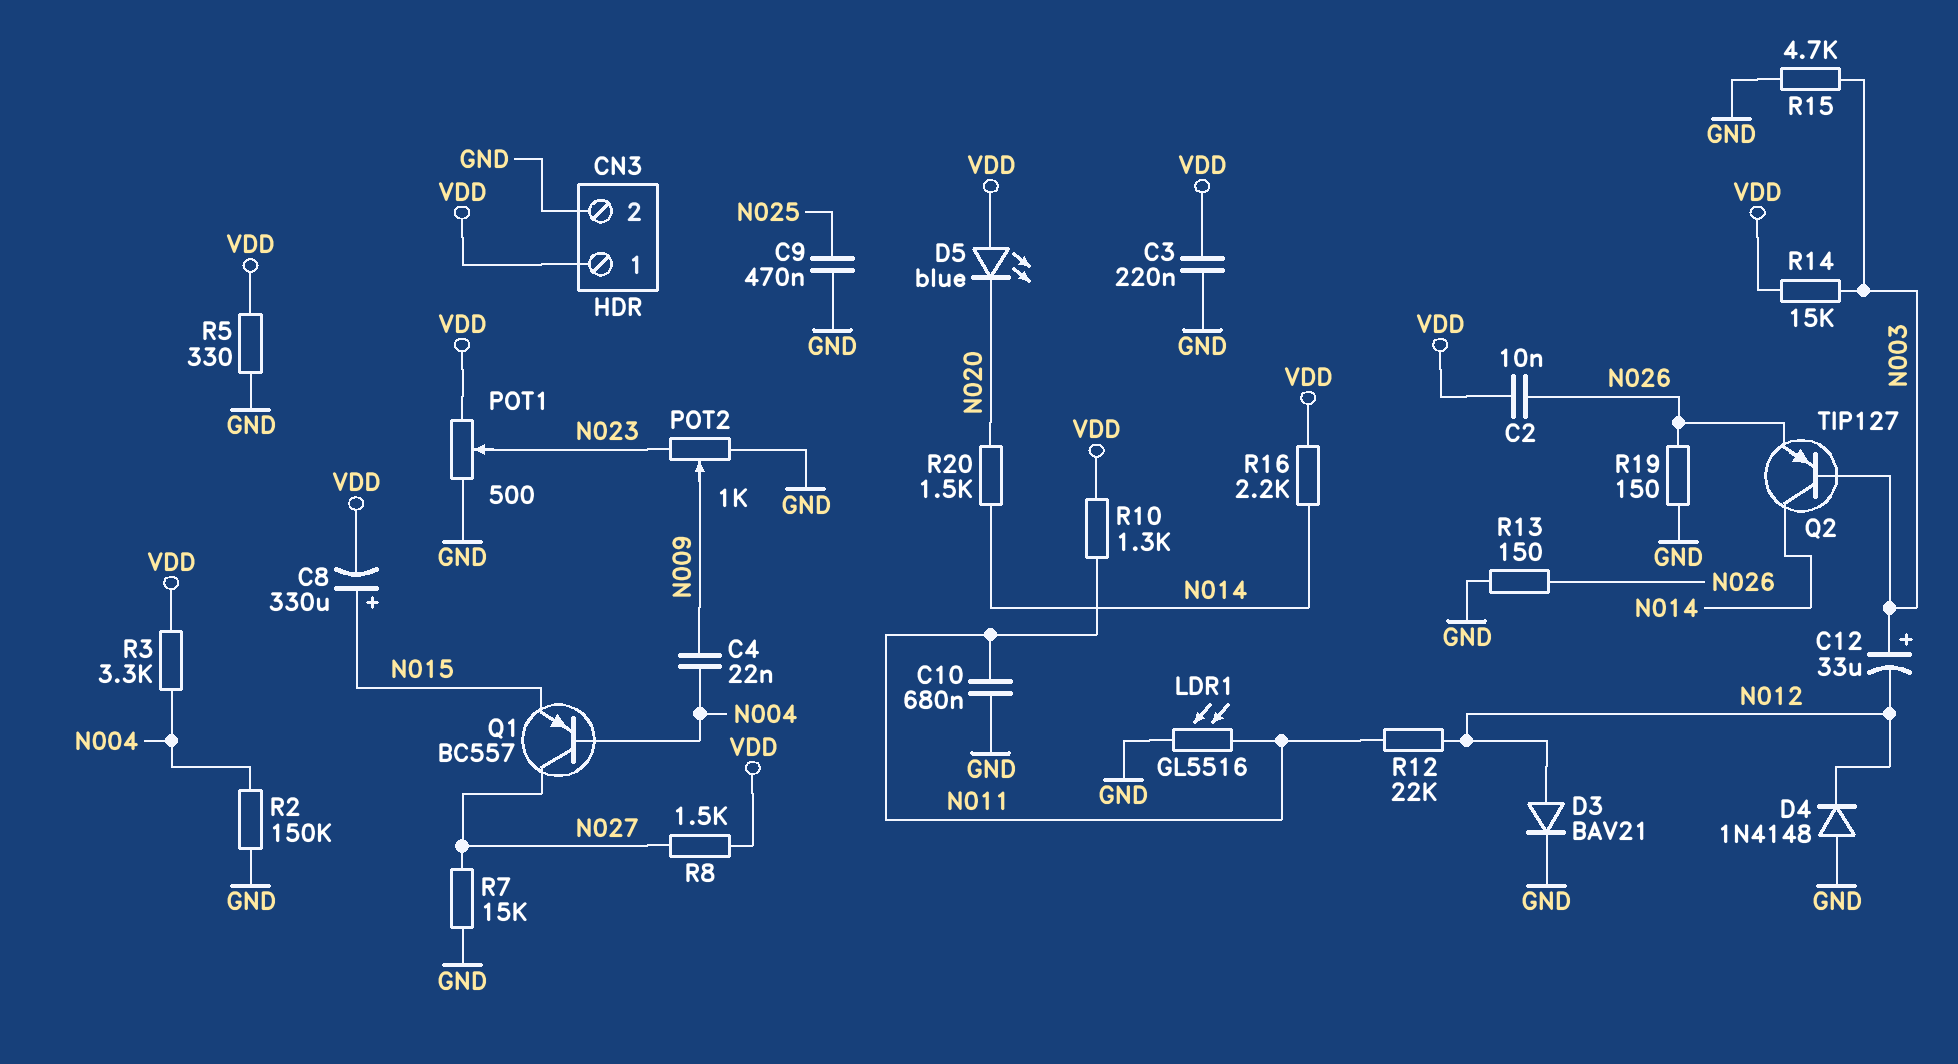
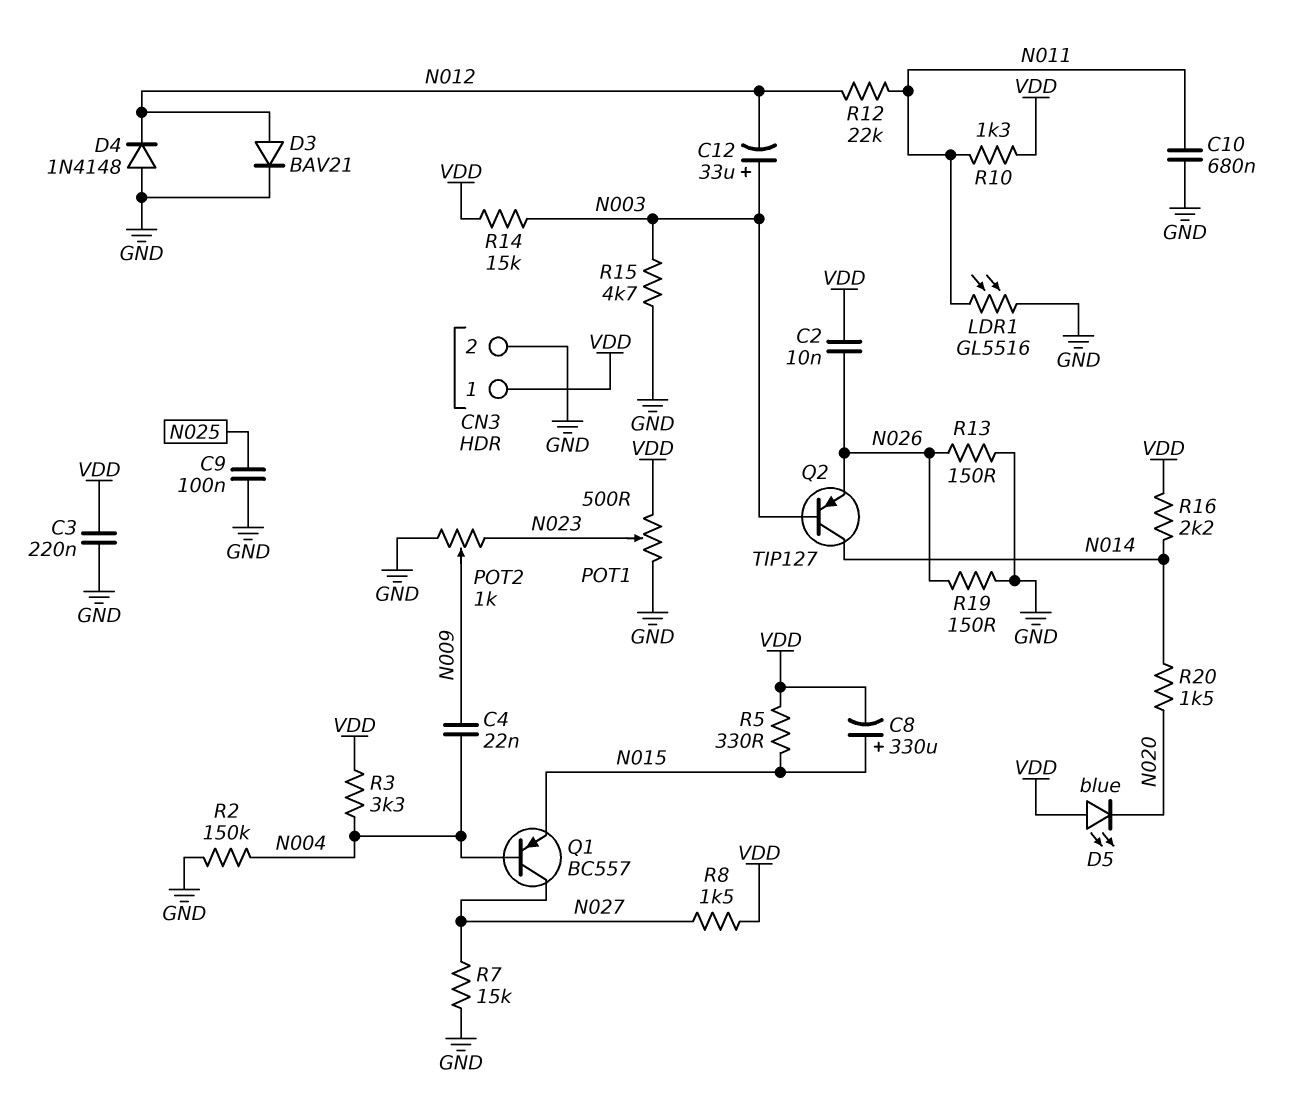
C9: 470nF (GND, N025) -> 100nF (GND, N025)
R5: 330 (GND, VDD) -> 330 (N015, VDD)

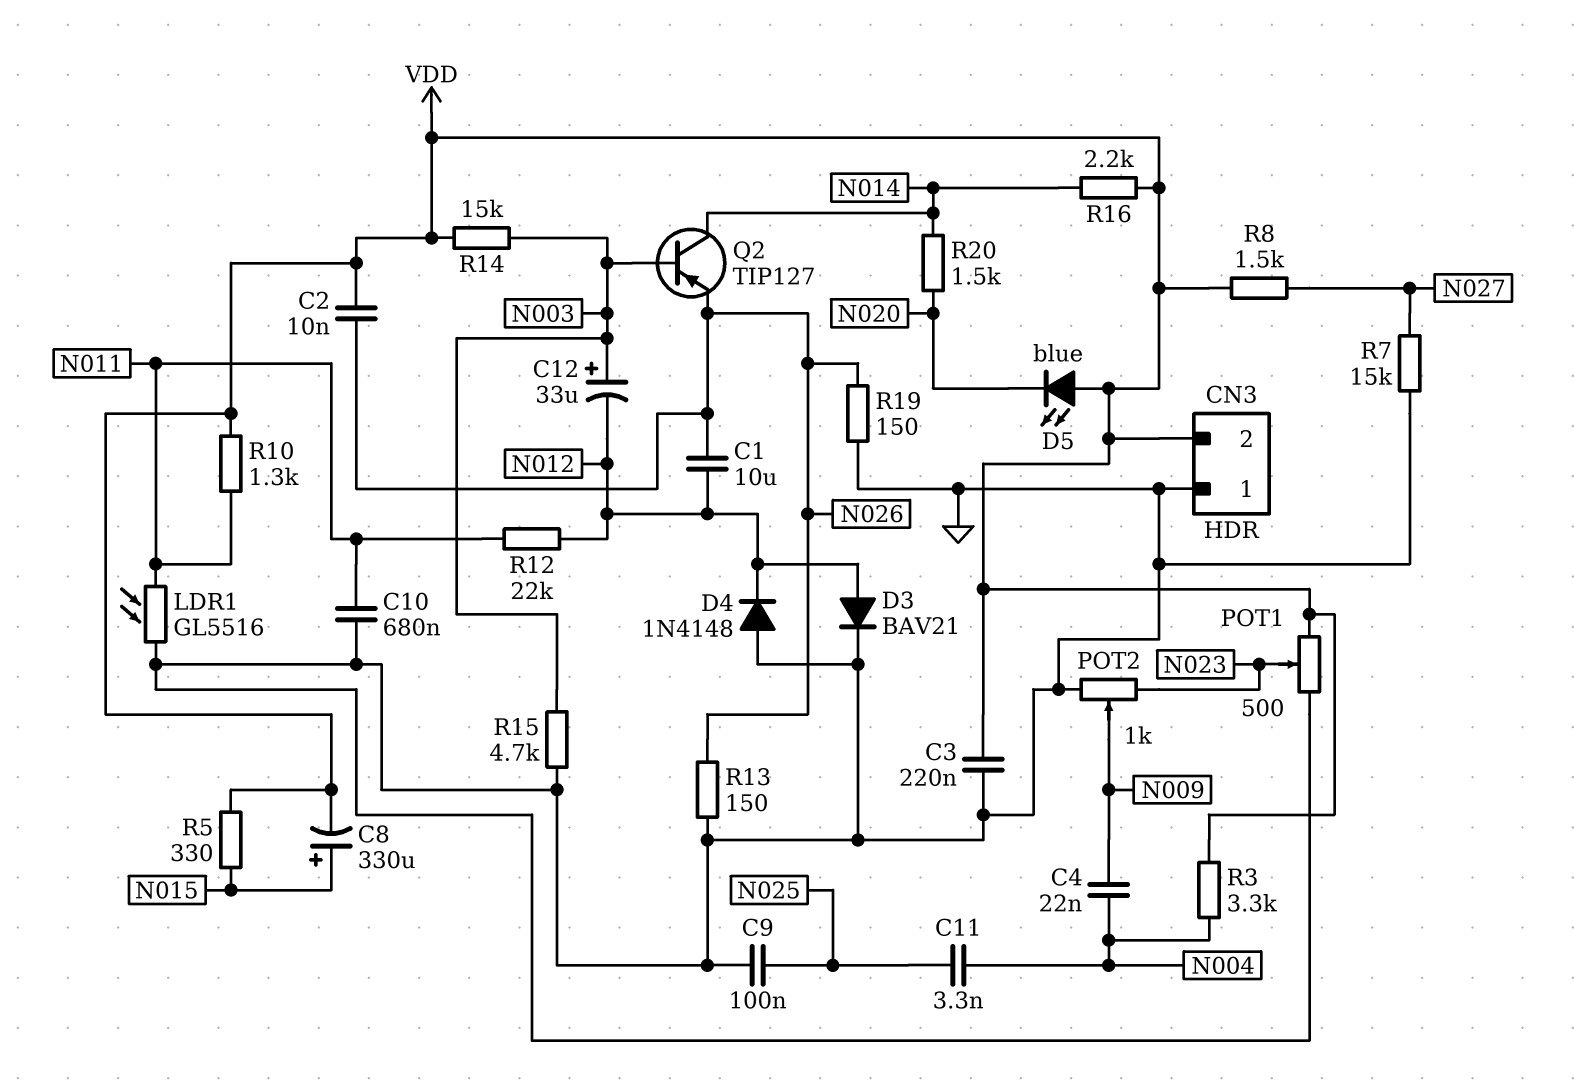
C1: none -> 10uF (N012, N026)
C11: none -> 3.3nF (N004, N025)
CN3 pin 1: VDD -> GND
CN3 pin 2: GND -> VDD
Q1: PNP BC557 (B N004, C N027, E N015) -> none
R2: 150k (GND, N004) -> none

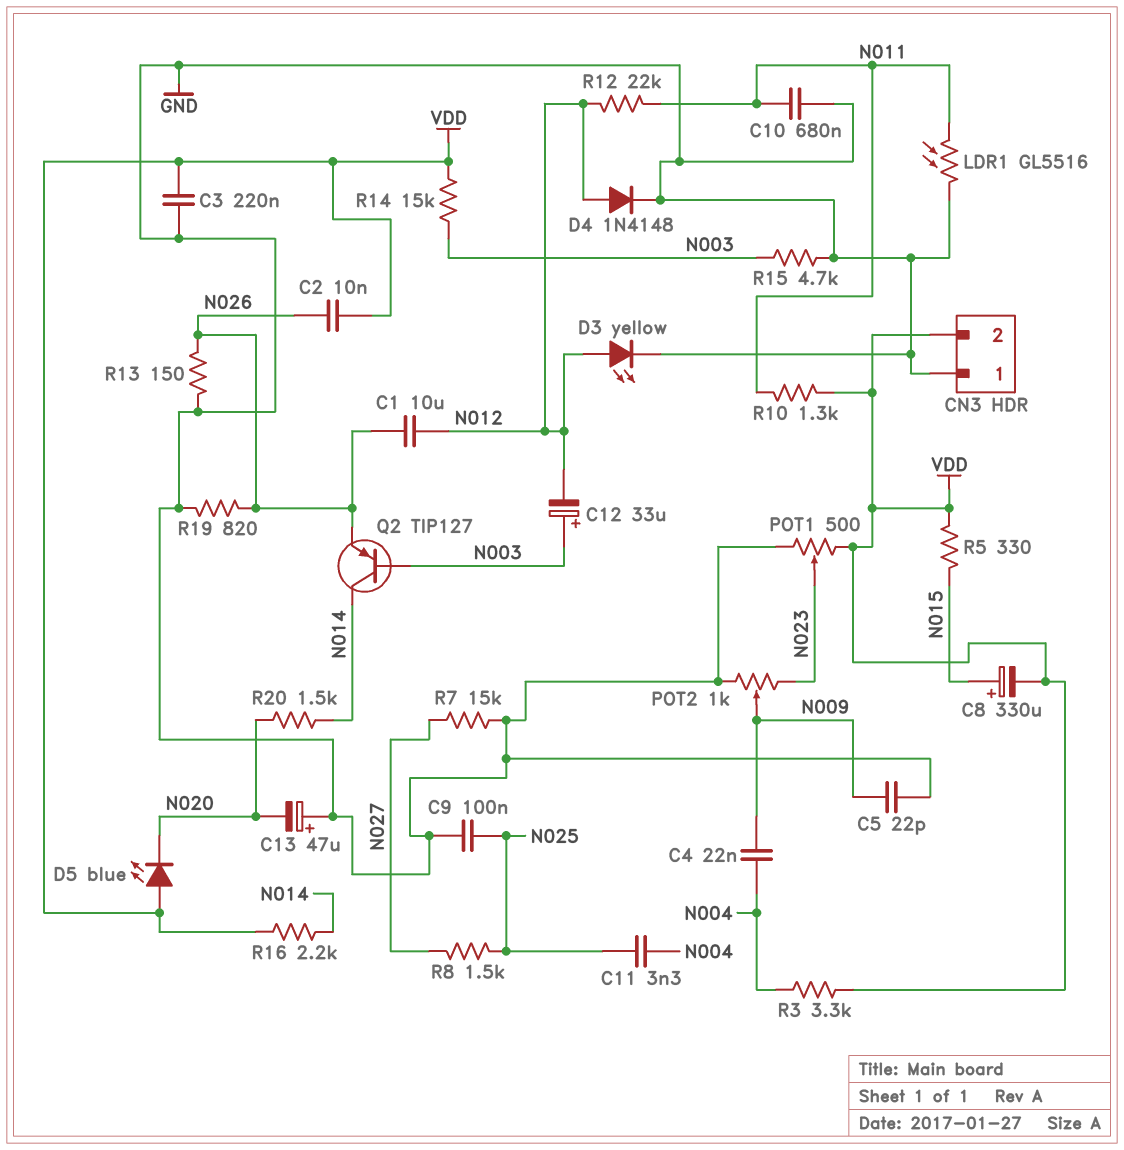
C5: none -> 22pF (GND, N009)
C13: none -> 47uF (plus GND, minus N020)
D3: diode BAV21 (A N012, K GND) -> LED yellow (A N012, K GND)
D4: diode 1N4148 (A GND, K N012) -> diode 1N4148 (A N012, K GND)
R8: 1.5k (N027, VDD) -> 1.5k (N025, N027)
R19: 150 (GND, N026) -> 820 (GND, N026)

